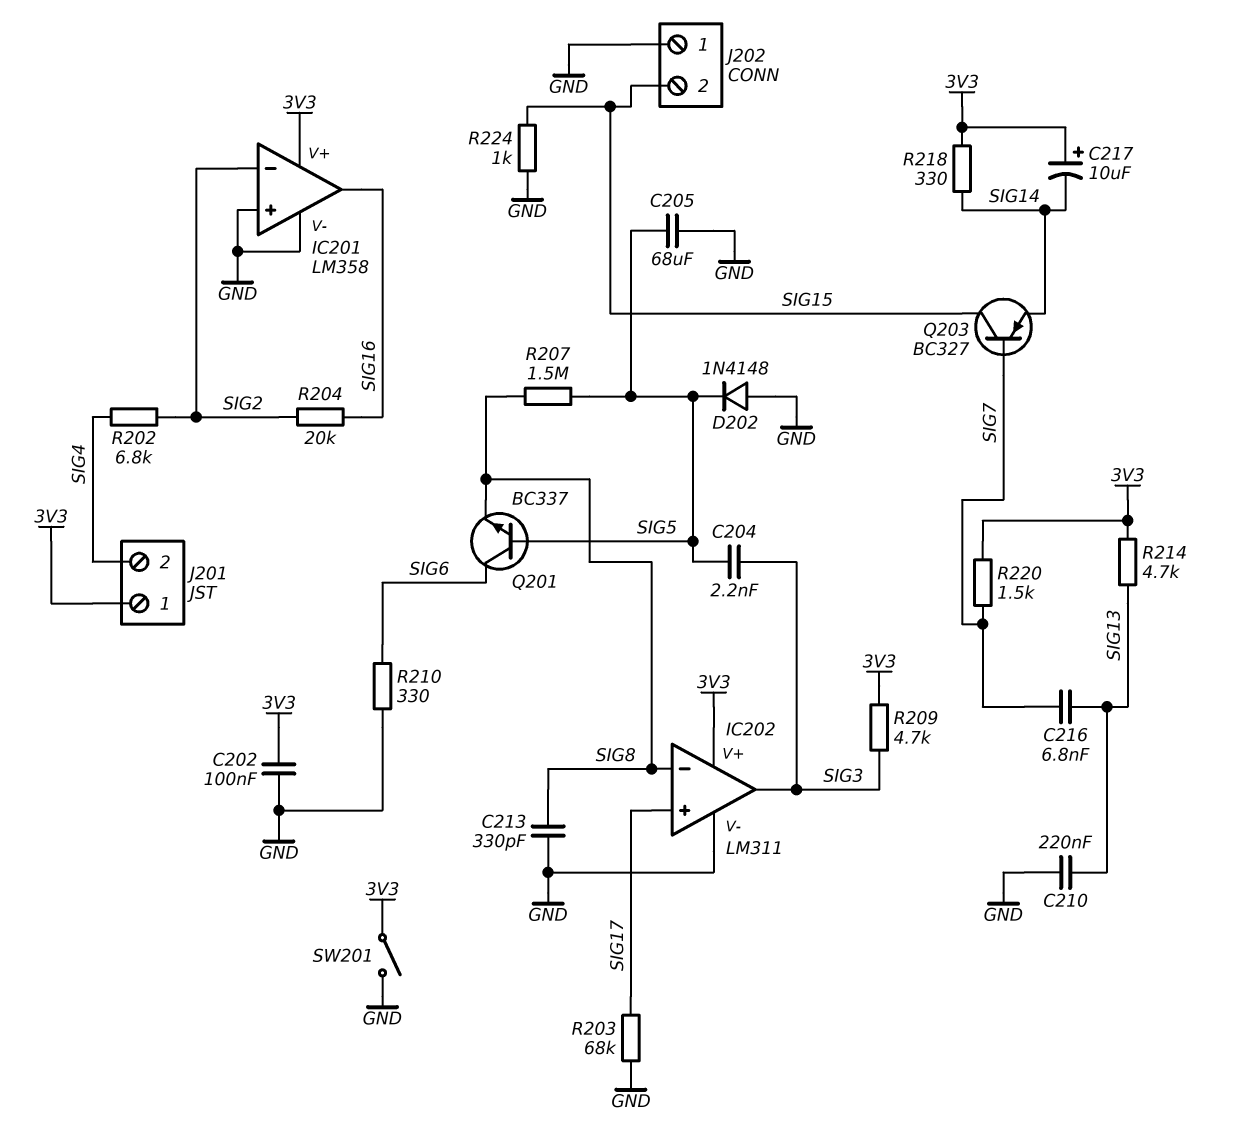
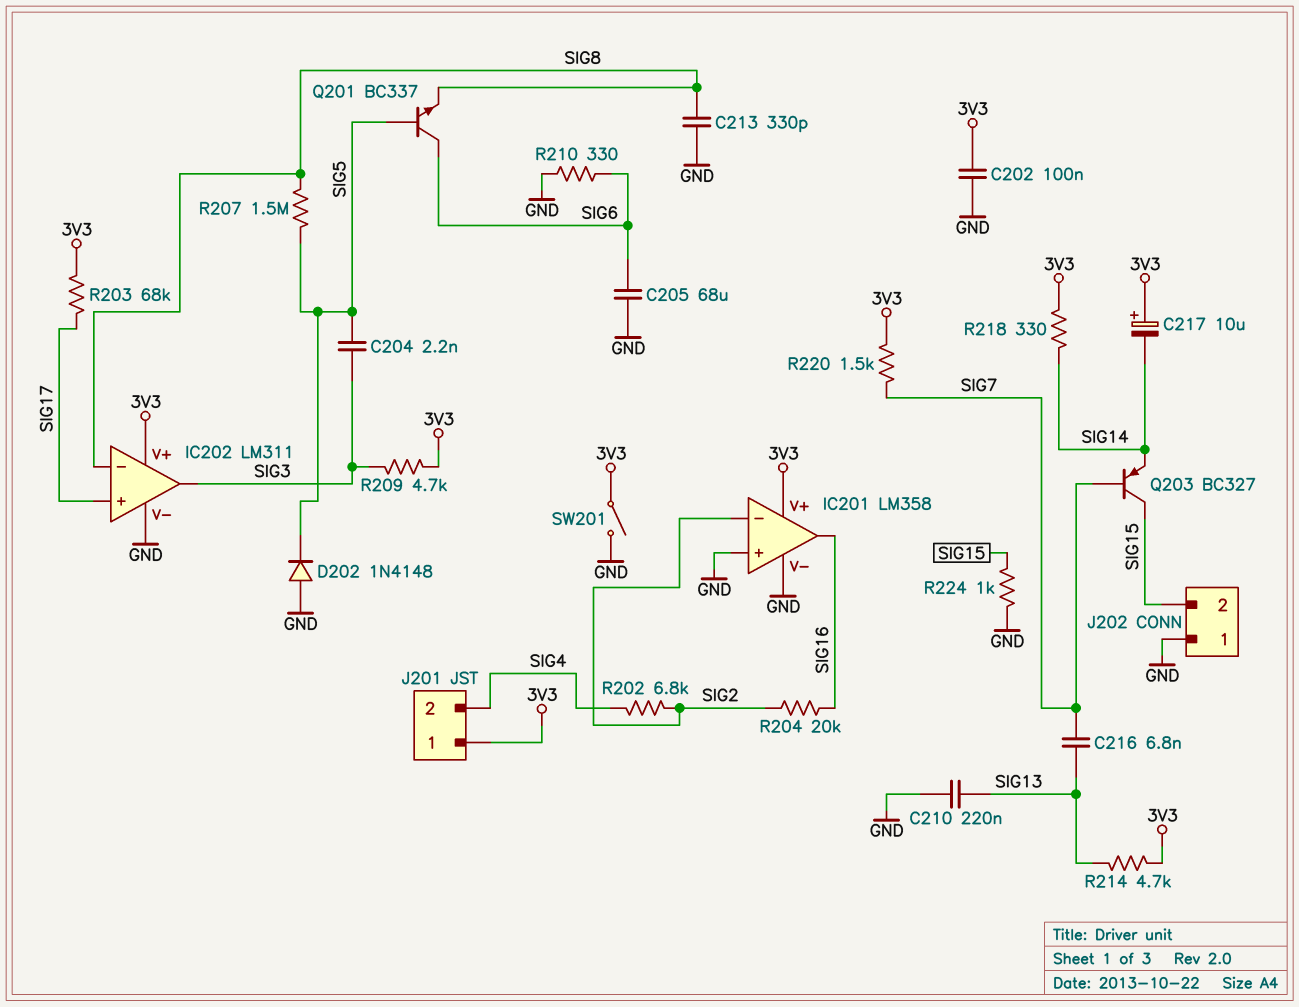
C205: 68uF (GND, SIG5) -> 68uF (GND, SIG6)
R203: 68k (GND, SIG17) -> 68k (3V3, SIG17)

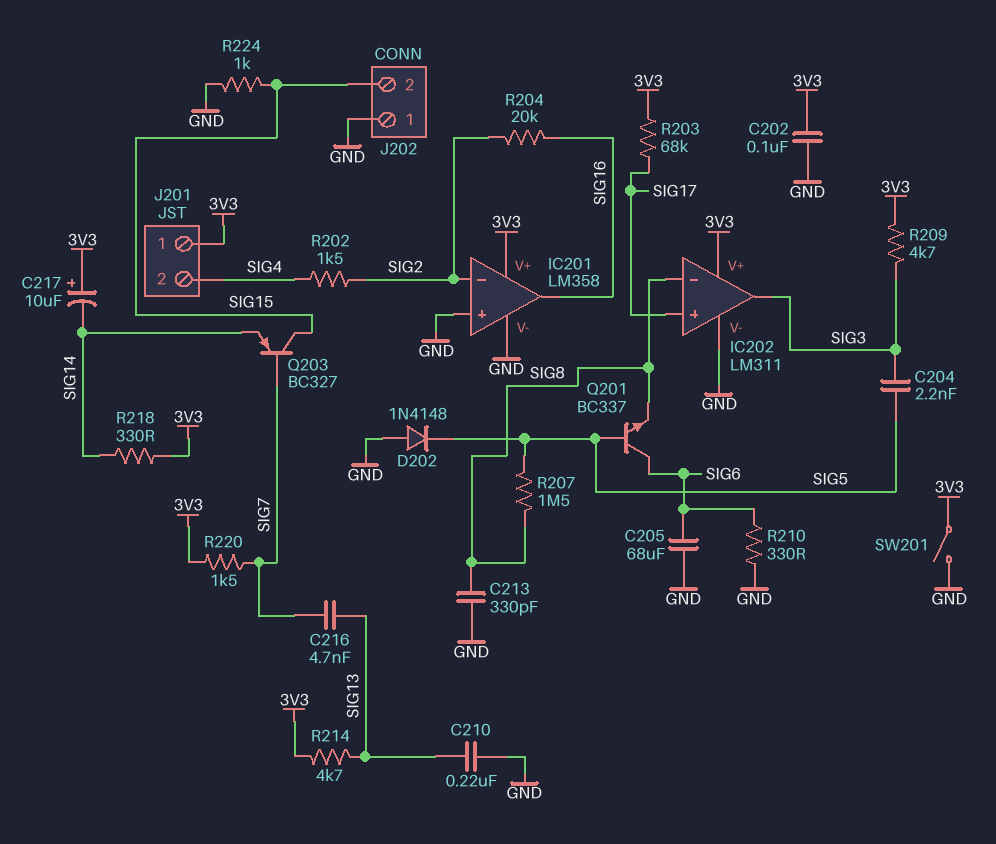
C216: 6.8nF (SIG7, SIG13) -> 4.7nF (SIG7, SIG13)
R202: 6.8k (SIG2, SIG4) -> 1.5k (SIG2, SIG4)

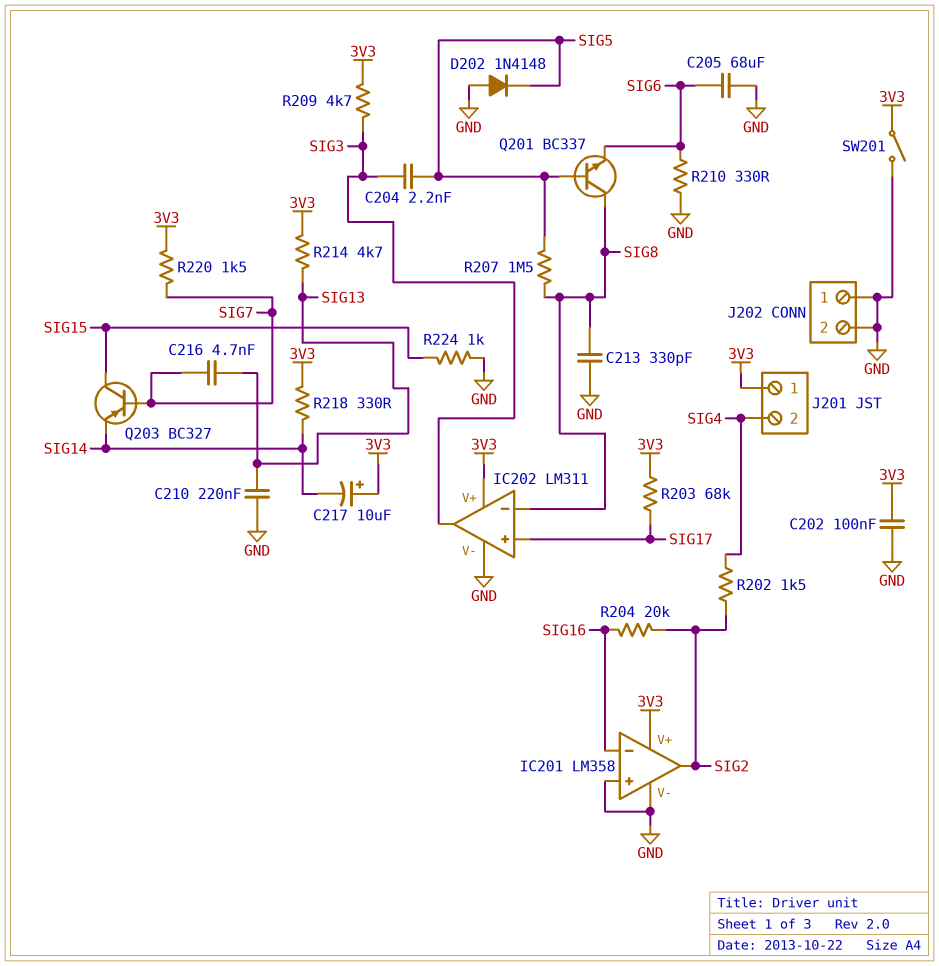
IC201 pin in-: SIG2 -> SIG16
IC201 pin out: SIG16 -> SIG2
J202 pin 2: SIG15 -> GND
Q201: NPN BC337 (B SIG5, C SIG6, E SIG8) -> NPN BC337 (B SIG5, C SIG8, E SIG6)

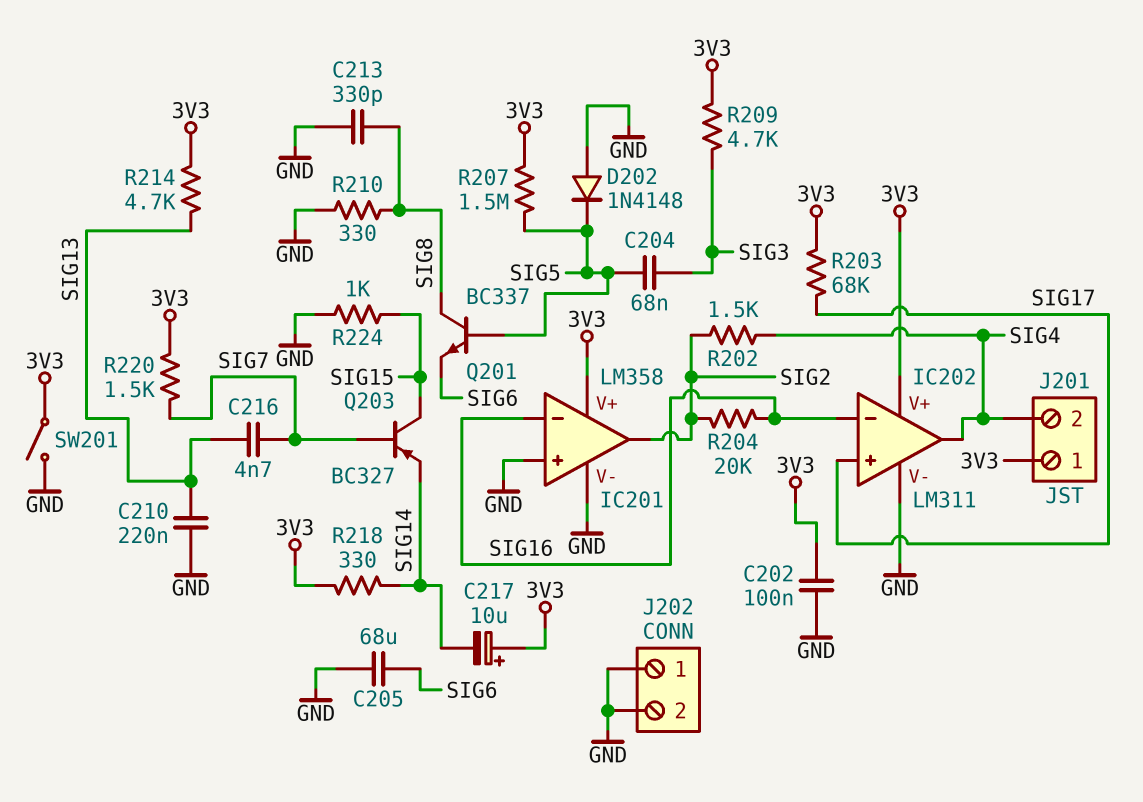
C204: 2.2nF (SIG3, SIG5) -> 68nF (SIG3, SIG5)
IC202 pin in-: SIG8 -> SIG16
IC202 pin out: SIG3 -> SIG4
R207: 1.5M (SIG5, SIG8) -> 1.5M (3V3, SIG5)
R210: 330 (GND, SIG6) -> 330 (GND, SIG8)

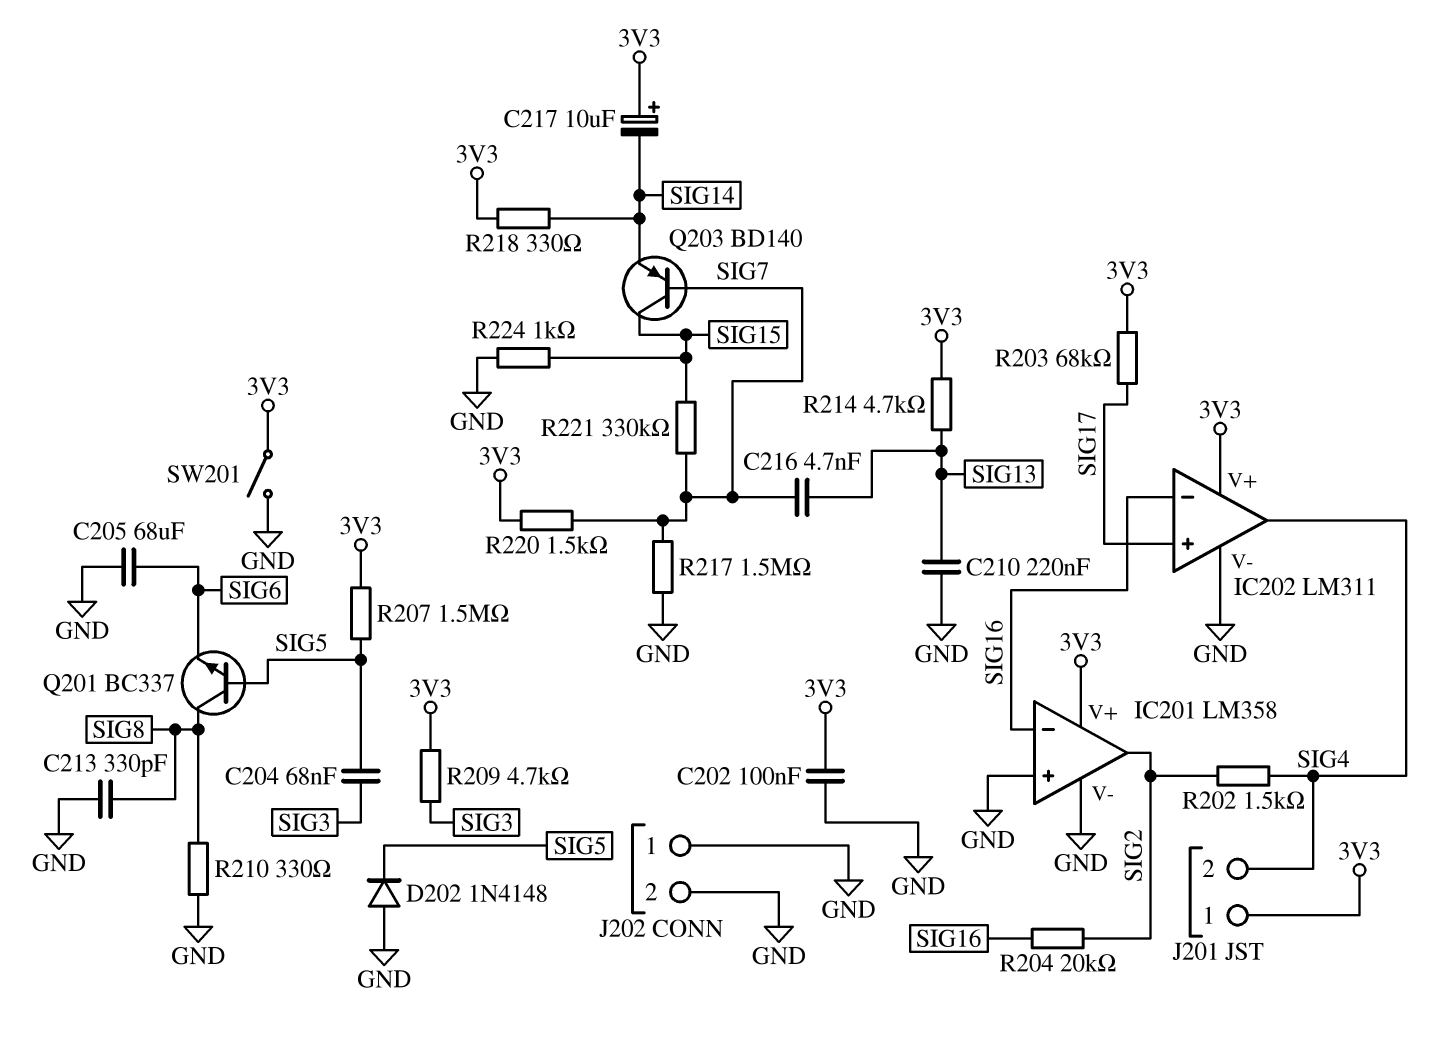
Q203: PNP BC327 (B SIG7, C SIG15, E SIG14) -> PNP BD140 (B SIG7, C SIG15, E SIG14)
R217: none -> 1.5M (GND, SIG7)
R221: none -> 330k (SIG7, SIG15)

